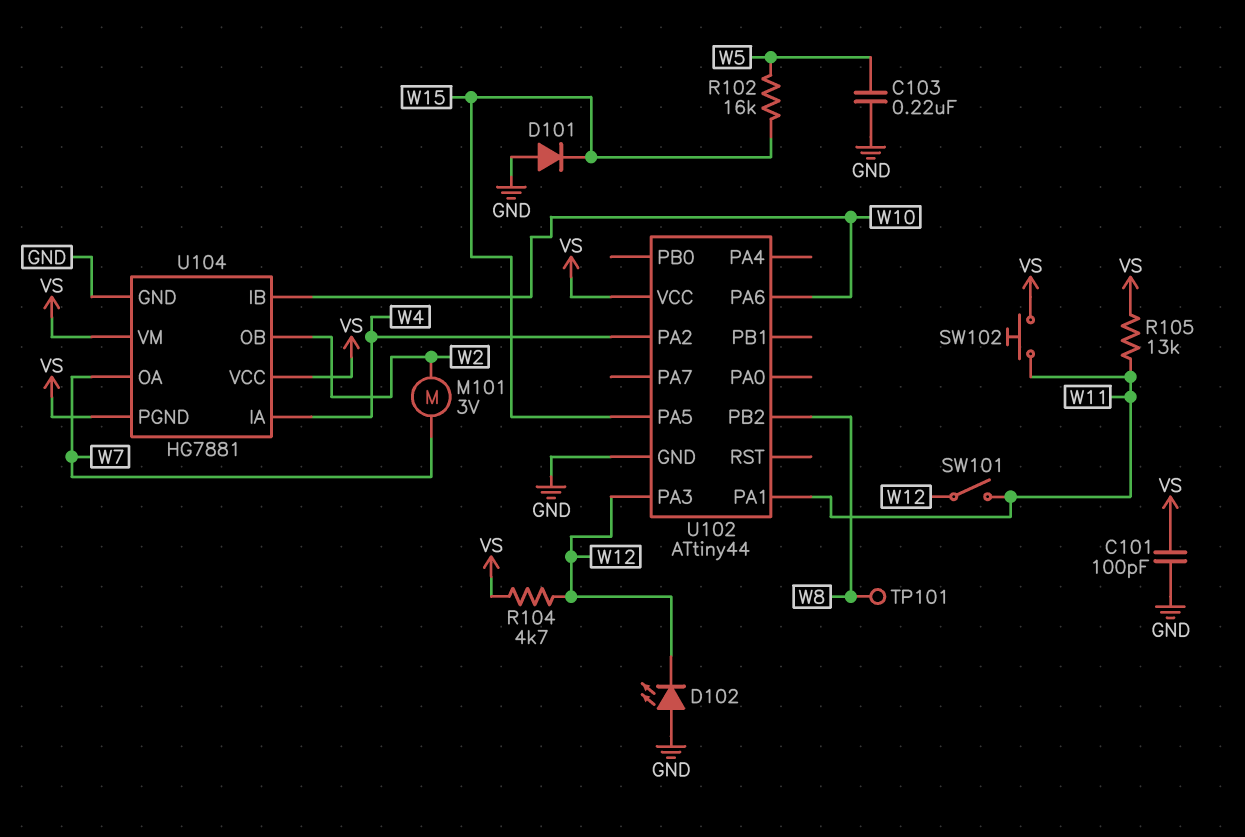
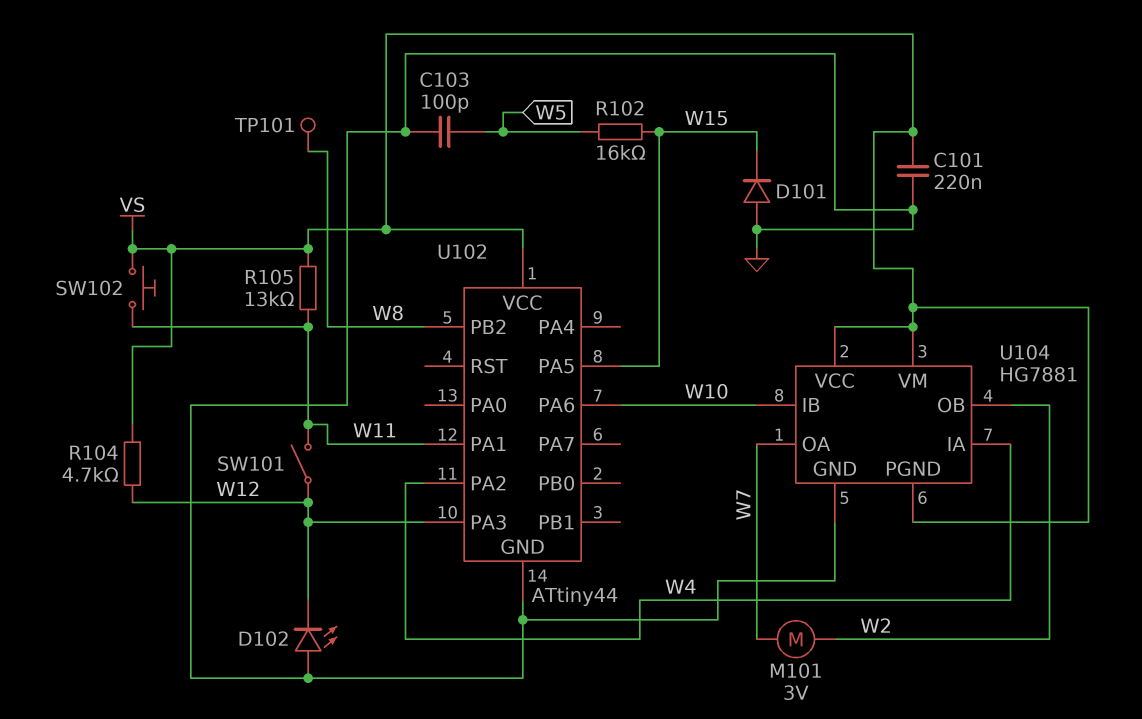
C101: 100pF (GND, VS) -> 220nF (GND, VS)
C103: 220nF (GND, W5) -> 100pF (GND, W5)

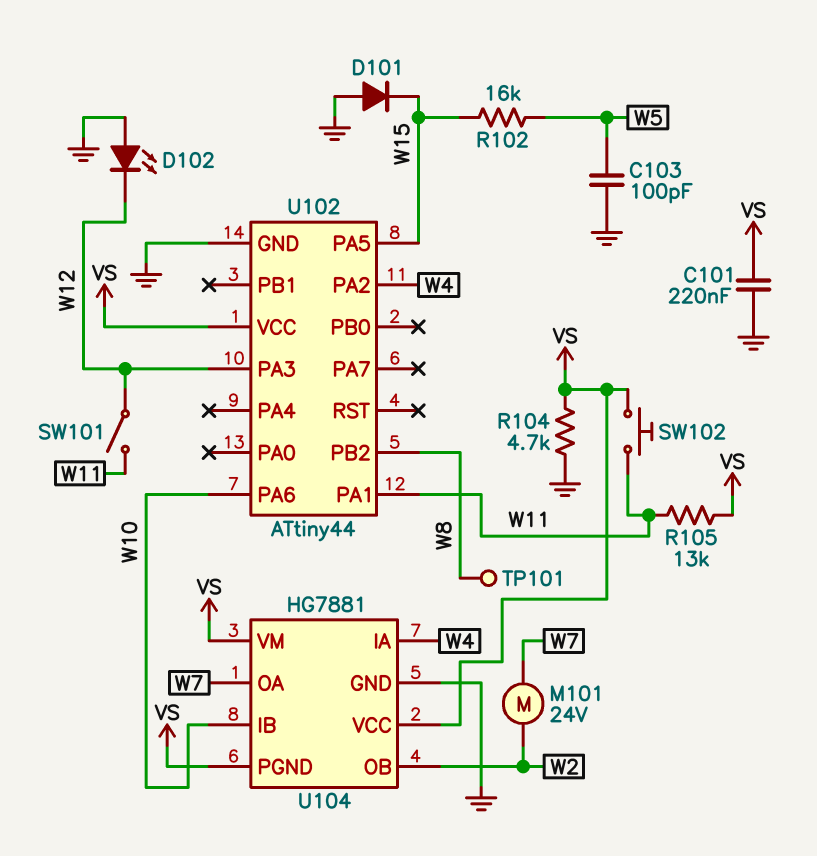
M101: motor 3V (W2, W7) -> motor 24V (W2, W7)
R104: 4.7k (VS, W12) -> 4.7k (GND, VS)

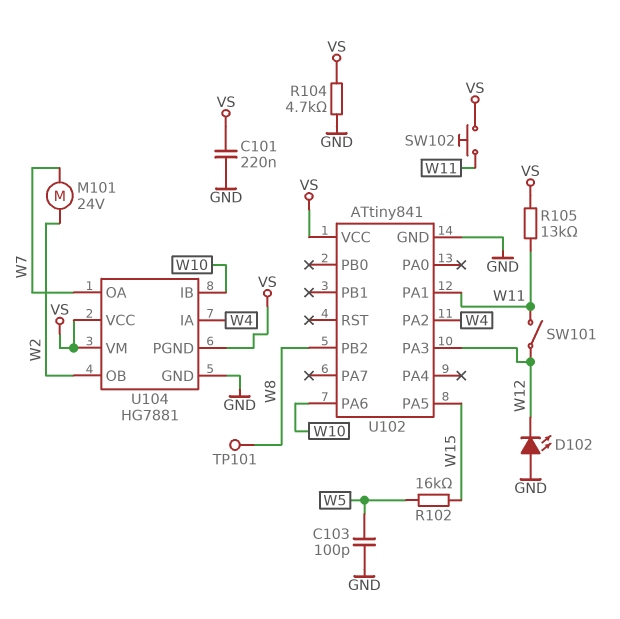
D101: diode (A GND, K W15) -> none
U102: ATtiny44 -> ATtiny841

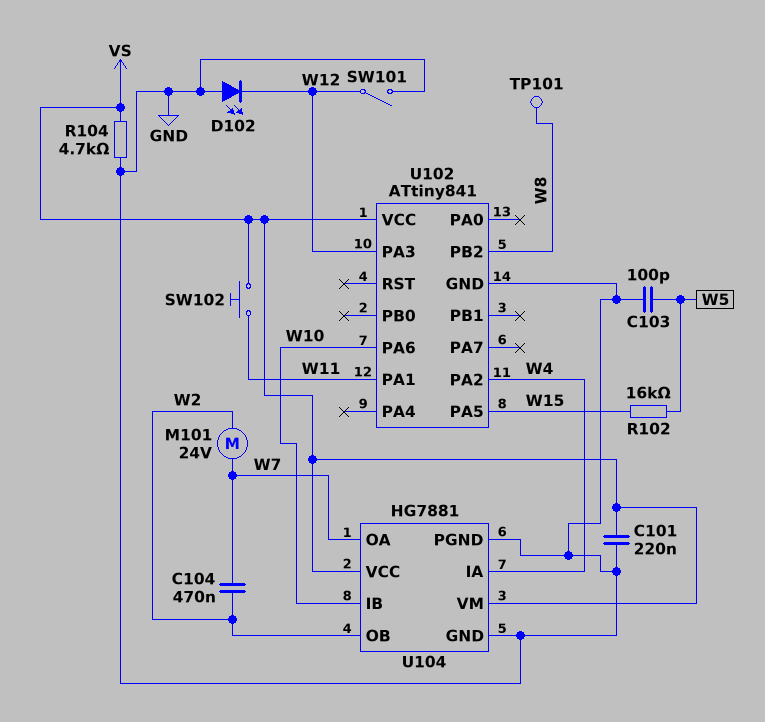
C104: none -> 470nF (W2, W7)
R105: 13k (VS, W11) -> none
SW101: switch (W11, W12) -> switch (GND, W12)
U104 pin PGND: VS -> GND

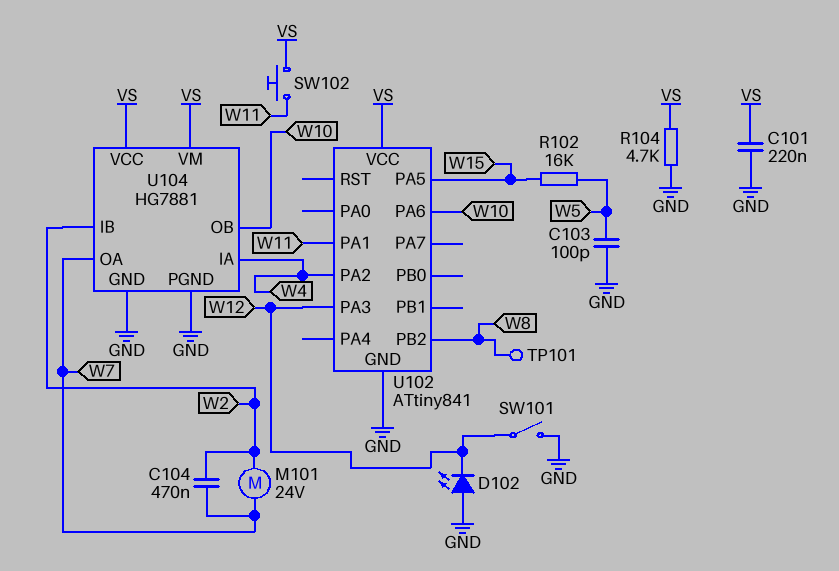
U104 pin IB: W10 -> W2
U104 pin OB: W2 -> W10

